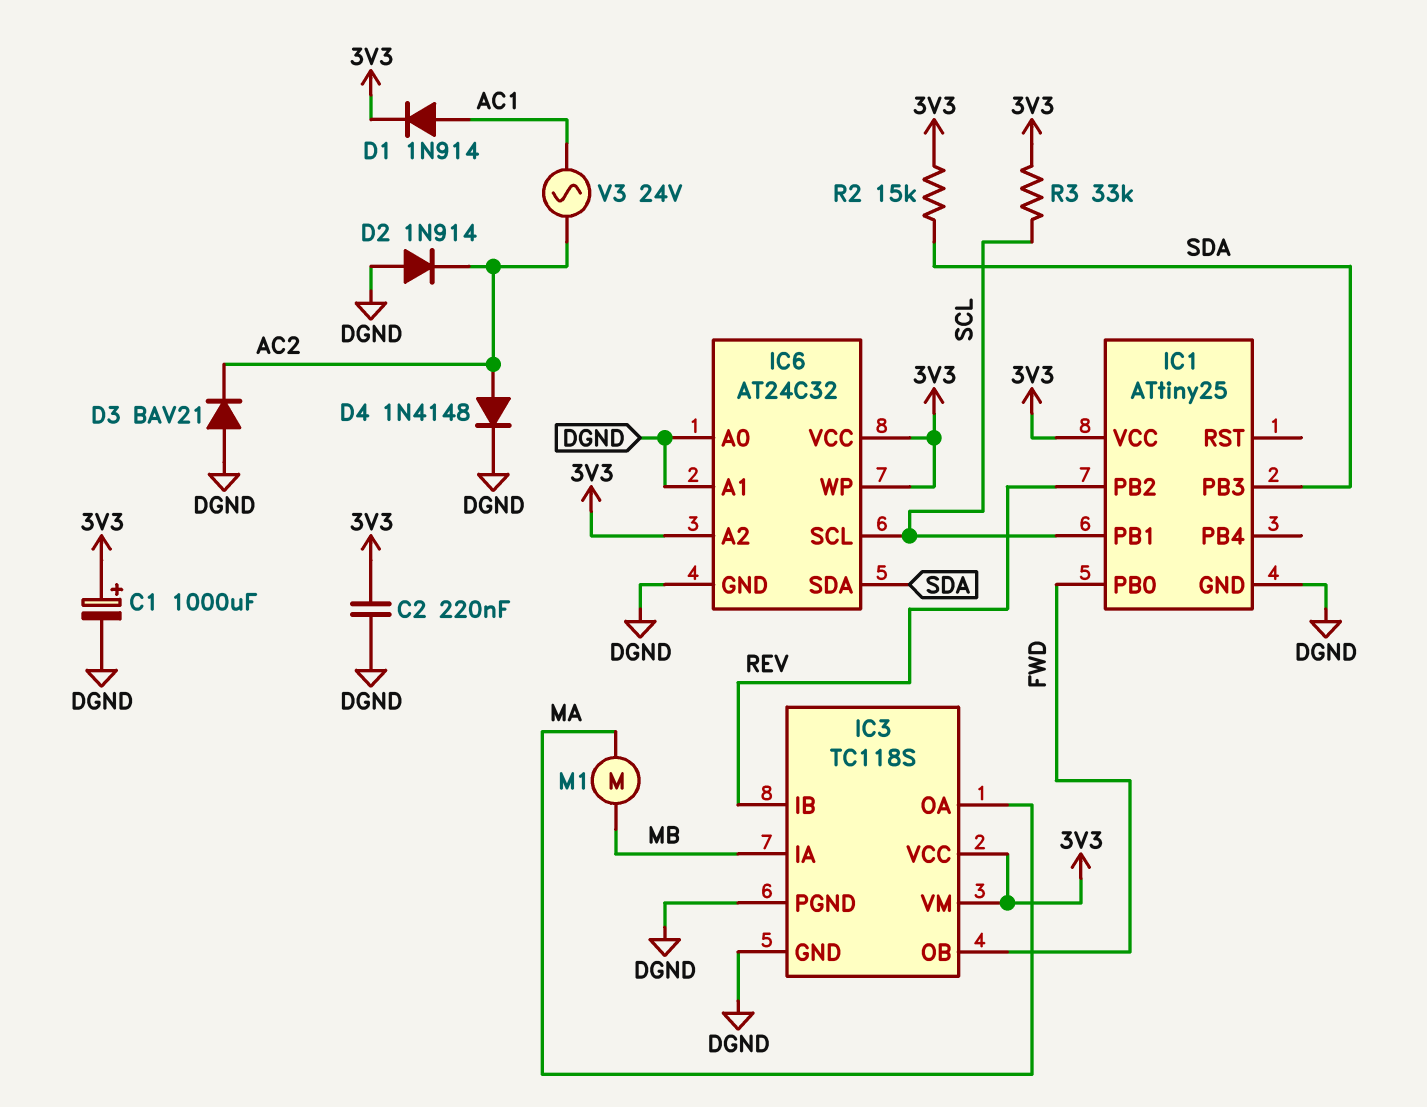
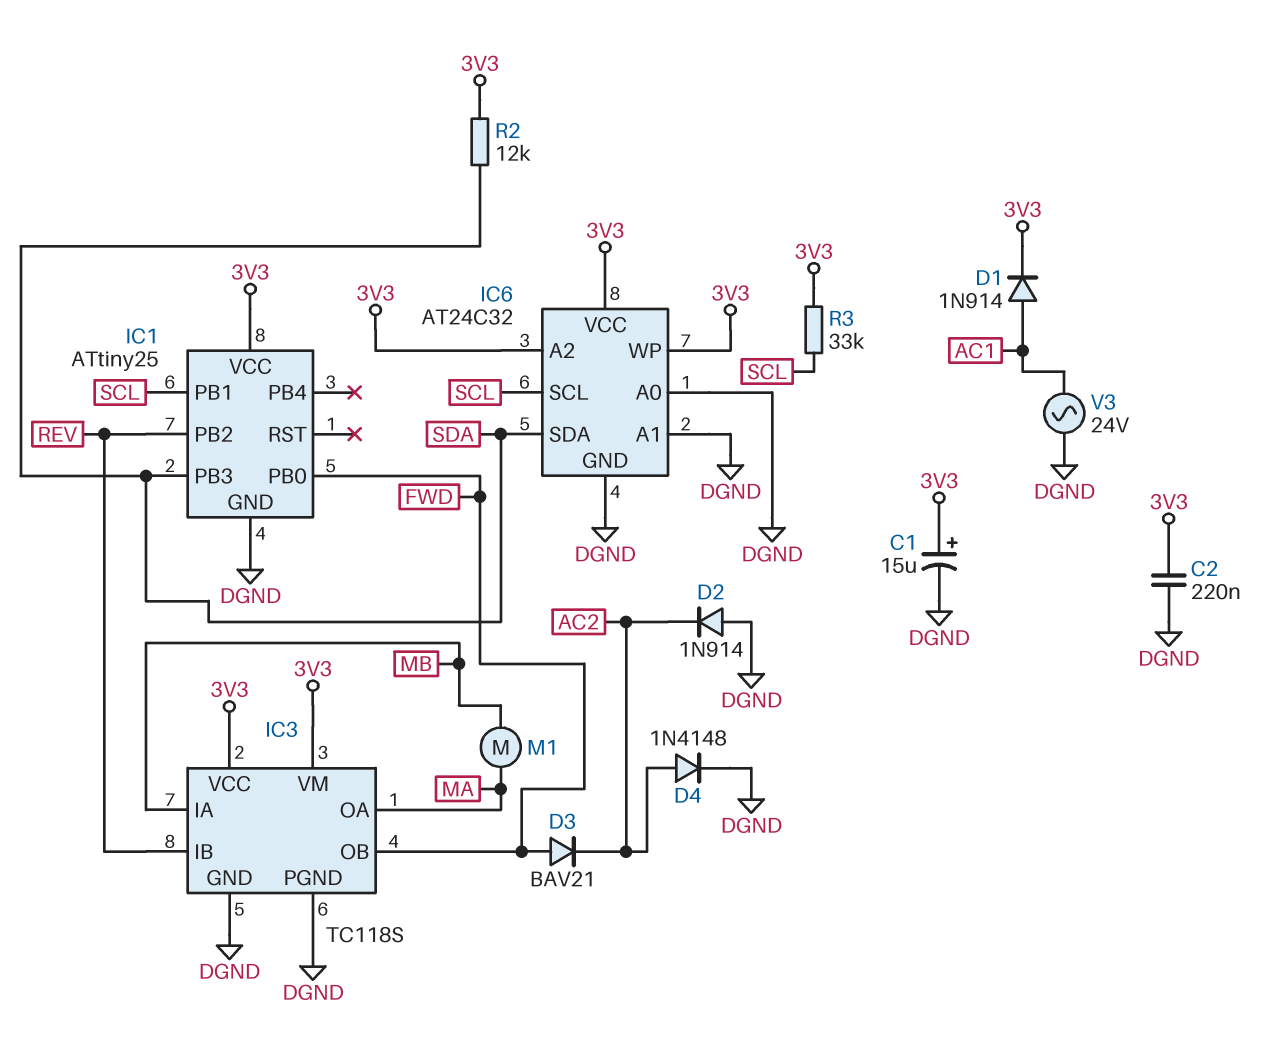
C1: 1000uF (plus 3V3, minus DGND) -> 15uF (plus 3V3, minus DGND)
D3: diode BAV21 (A DGND, K AC2) -> diode BAV21 (A FWD, K AC2)
R2: 15k (3V3, SDA) -> 12k (3V3, SDA)
V3: AC 24V (AC1, AC2) -> AC 24V (AC1, DGND)

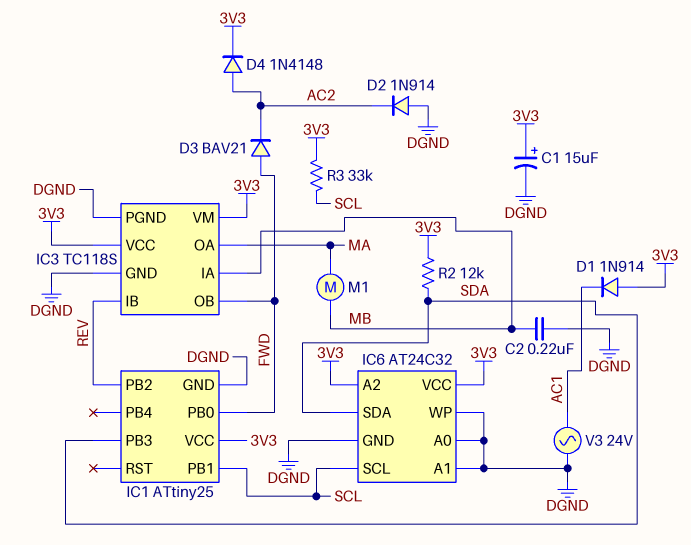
C2: 220nF (3V3, DGND) -> 220nF (DGND, MB)
D1: diode 1N914 (A AC1, K 3V3) -> diode 1N914 (A 3V3, K AC1)
D4: diode 1N4148 (A AC2, K DGND) -> diode 1N4148 (A AC2, K 3V3)
IC6 pin WP: 3V3 -> DGND

